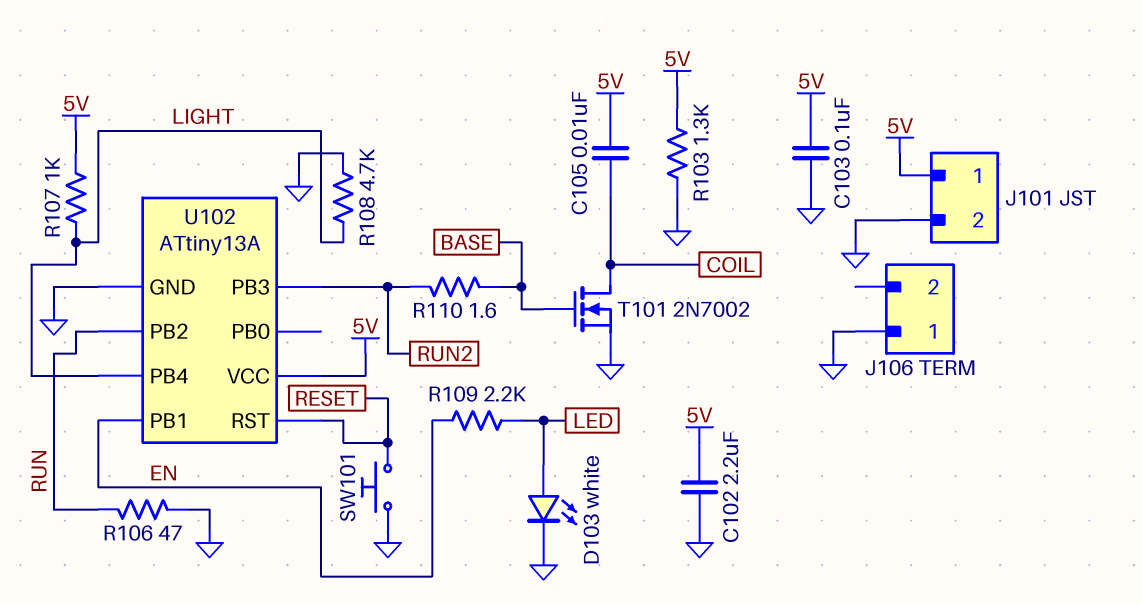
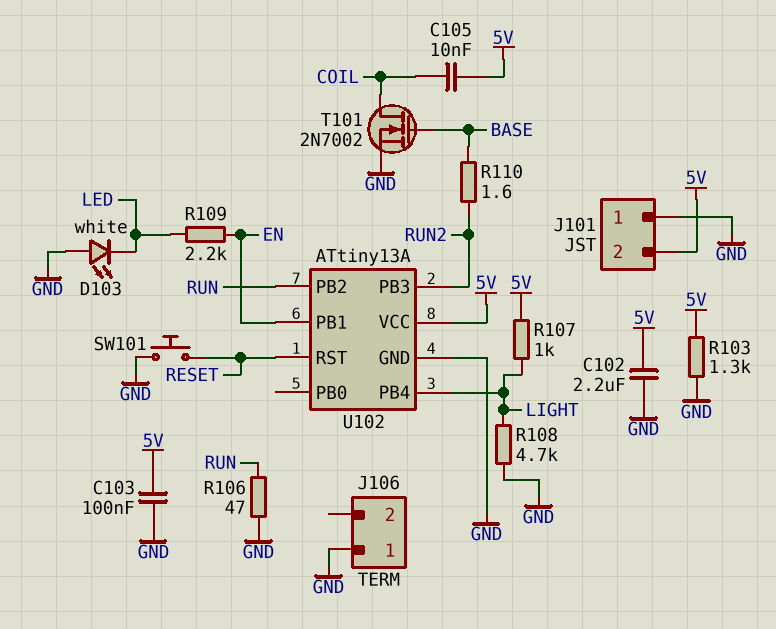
D103: LED white (A LED, K GND) -> LED white (A GND, K LED)
J101 pin 1: 5V -> GND
J101 pin 2: GND -> 5V

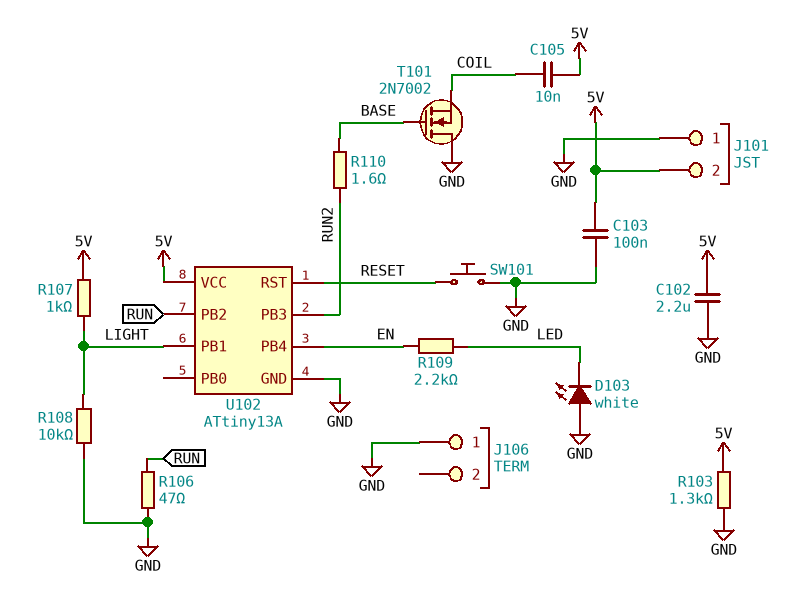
R108: 4.7k (GND, LIGHT) -> 10k (GND, LIGHT)
T101: NMOS 2N7002 (G BASE, D COIL, S GND) -> NMOS 2N7002 (G BASE, D GND, S COIL)
U102 pin PB1: EN -> LIGHT
U102 pin PB4: LIGHT -> EN

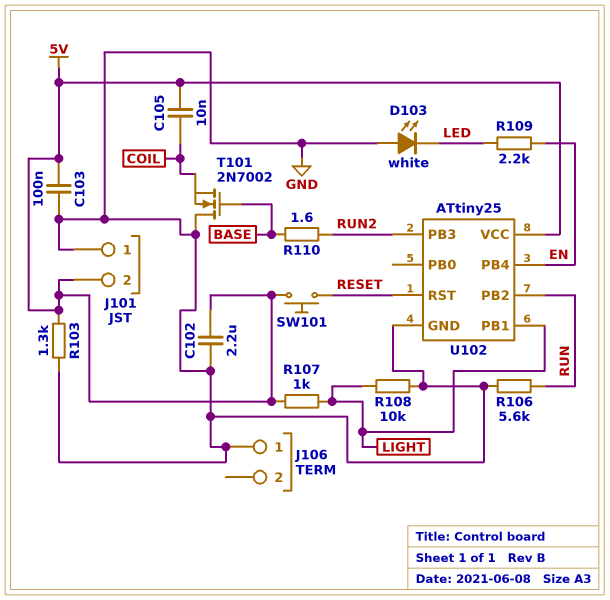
R106: 47 (GND, RUN) -> 5.6k (GND, RUN)
SW101: button (GND, RESET) -> button (5V, RESET)
U102: ATtiny13A -> ATtiny25

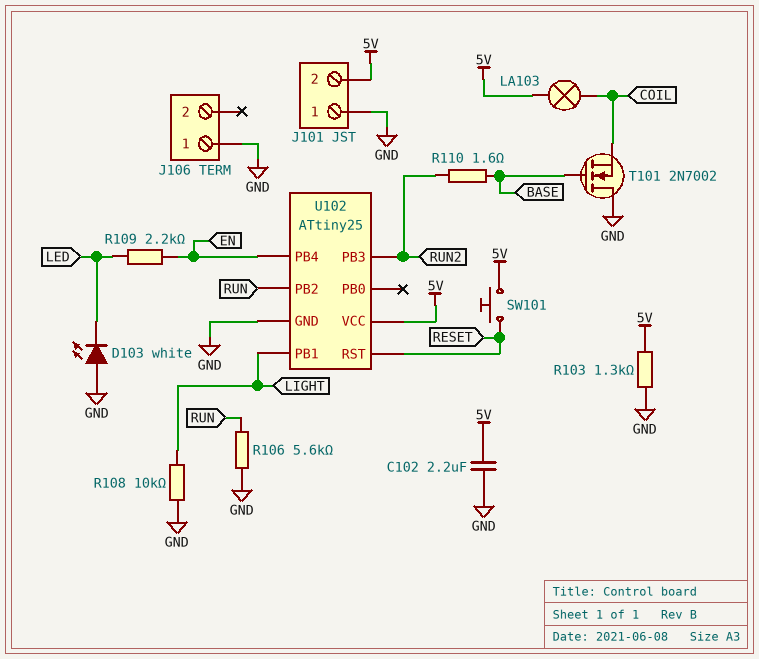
C103: 100nF (5V, GND) -> none
C105: 10nF (5V, COIL) -> none
LA103: none -> lamp (5V, COIL)
R107: 1k (5V, LIGHT) -> none

